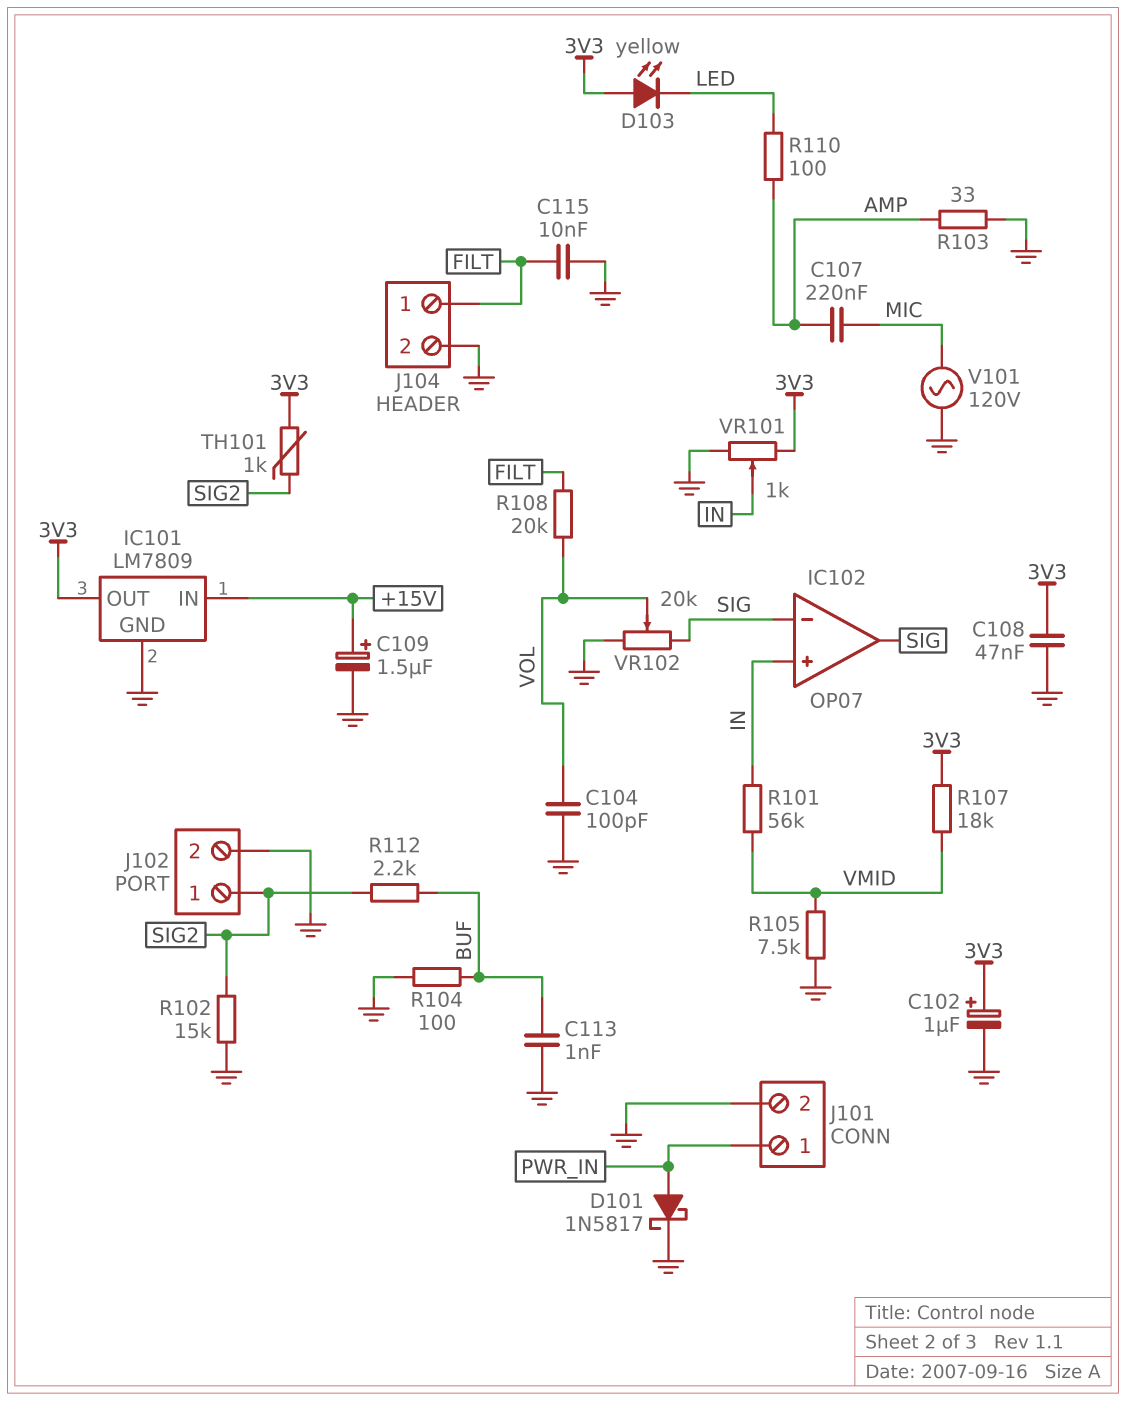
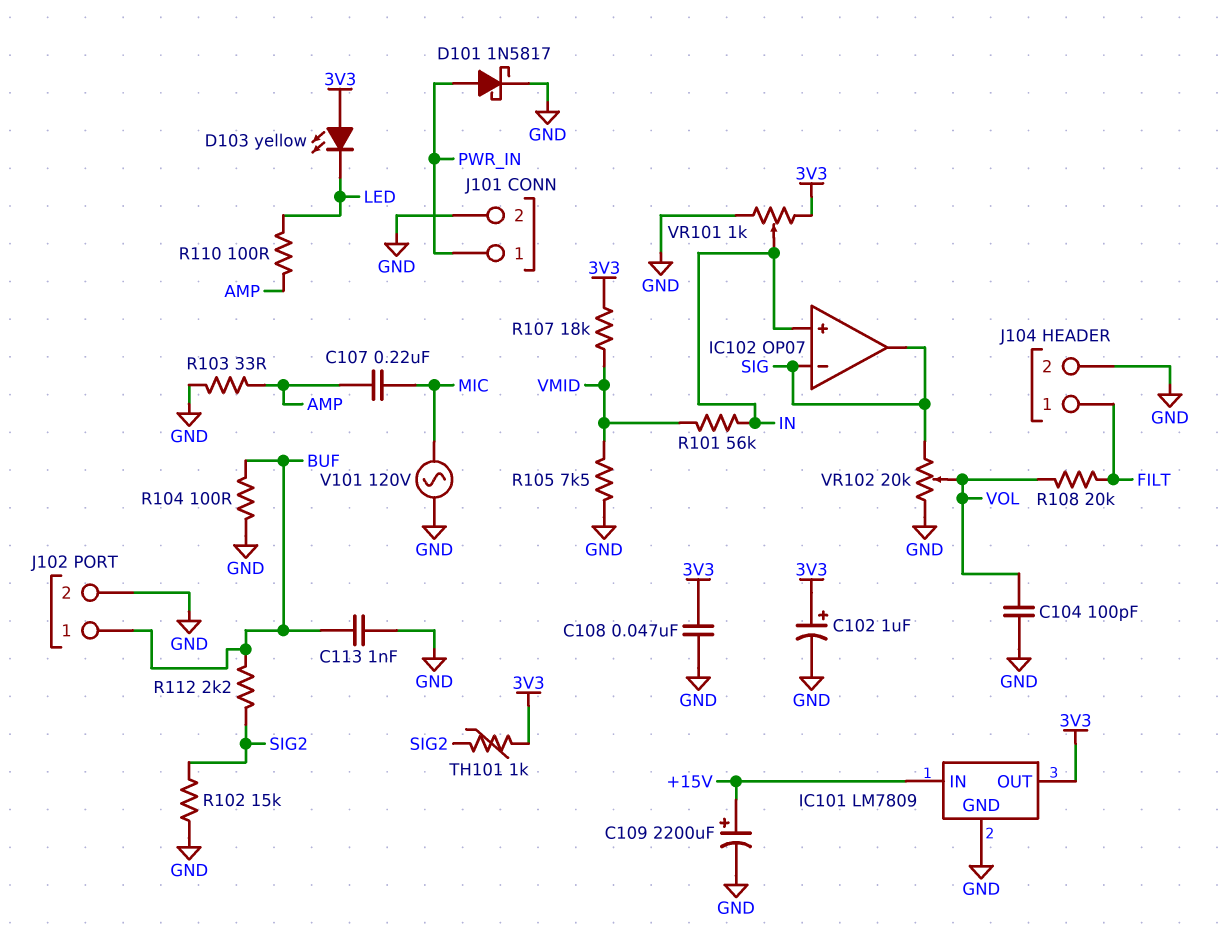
C109: 1.5uF (plus +15V, minus GND) -> 2200uF (plus +15V, minus GND)
C115: 10nF (FILT, GND) -> none
J102 pin 1: SIG2 -> BUF

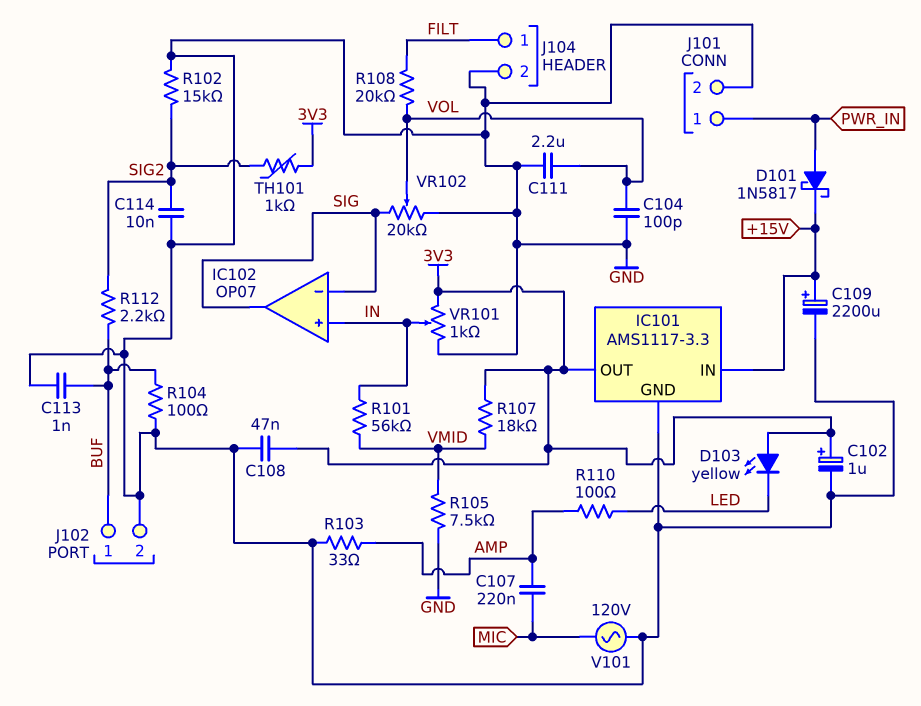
C111: none -> 2.2uF (GND, VOL)
C114: none -> 10nF (GND, SIG2)
D101: schottky 1N5817 (A PWR_IN, K GND) -> schottky 1N5817 (A PWR_IN, K +15V)
IC101: LM7809 -> AMS1117-3.3

